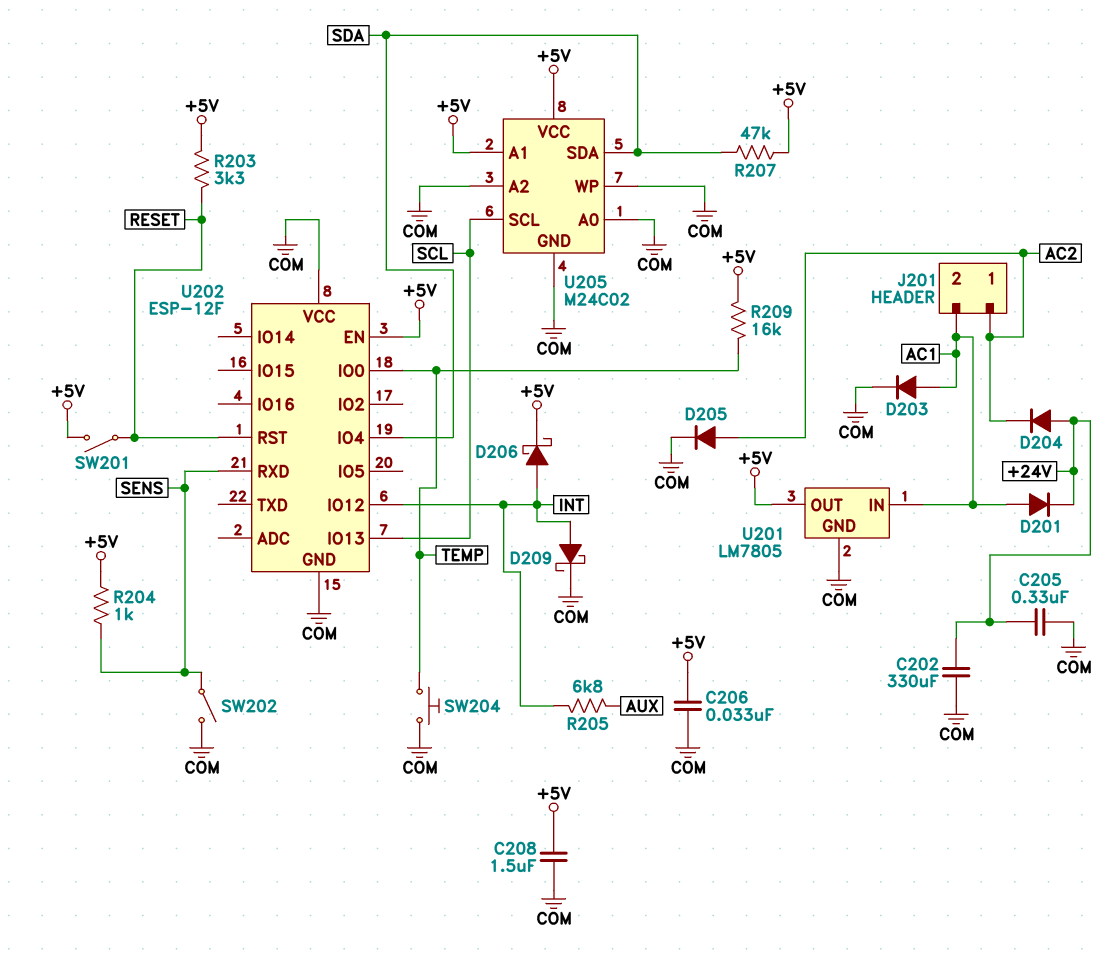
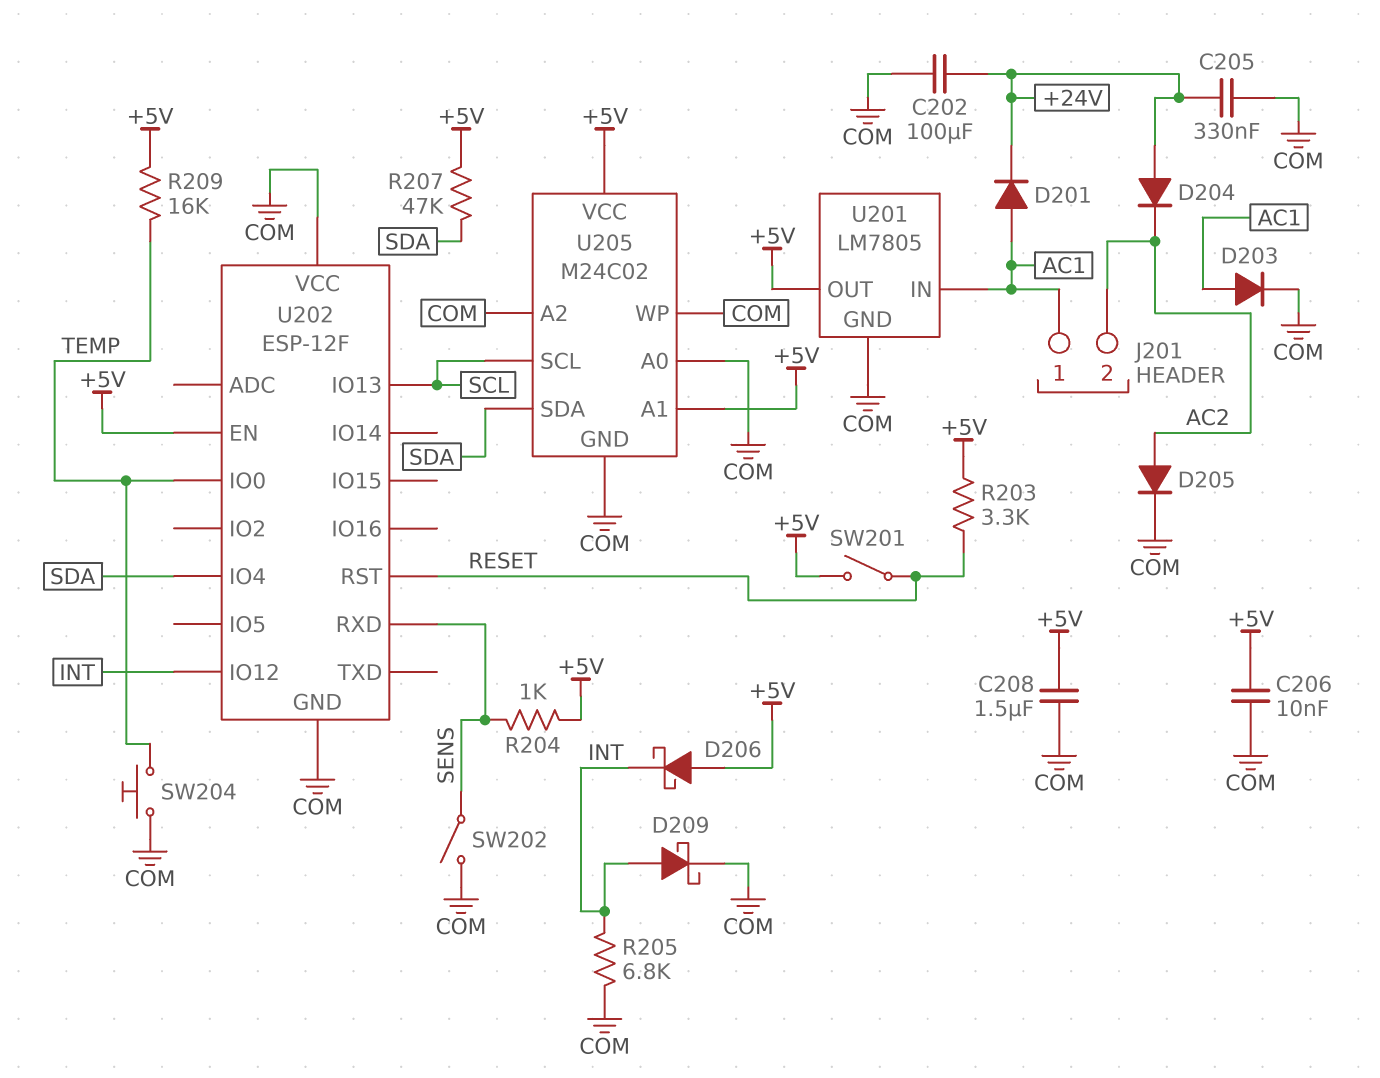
C202: 330uF (+24V, COM) -> 100uF (+24V, COM)
C206: 33nF (+5V, COM) -> 10nF (+5V, COM)
D206: schottky (A INT, K +5V) -> schottky (A +5V, K INT)
J201 pin 1: AC2 -> AC1
J201 pin 2: AC1 -> AC2
R205: 6.8k (AUX, INT) -> 6.8k (COM, INT)

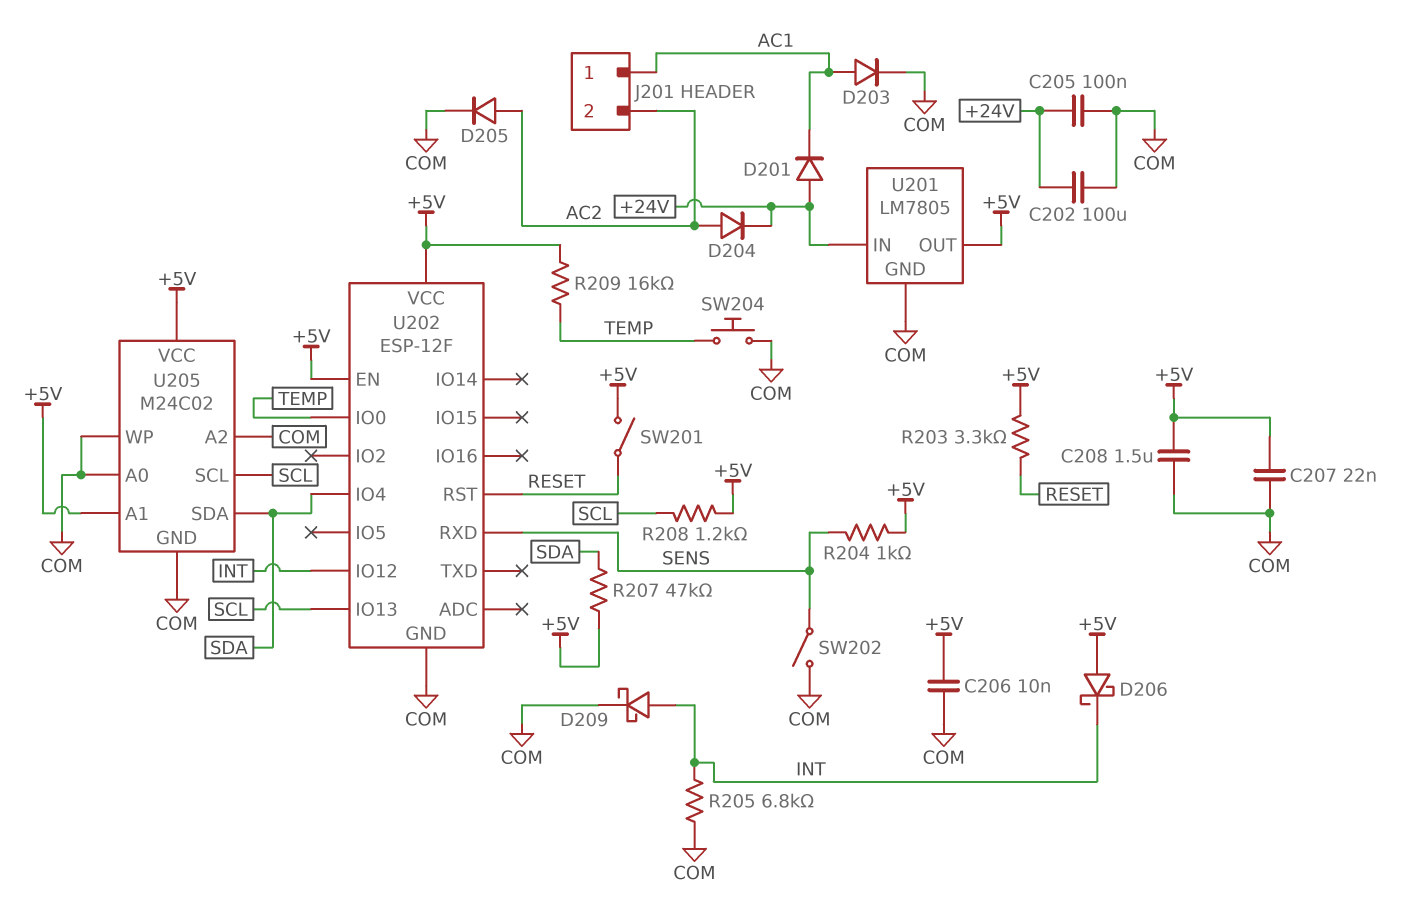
C205: 330nF (+24V, COM) -> 100nF (+24V, COM)
C207: none -> 22nF (+5V, COM)
D201: diode (A AC1, K +24V) -> diode (A +24V, K AC1)
D204: diode (A +24V, K AC2) -> diode (A AC2, K +24V)
R208: none -> 1.2k (+5V, SCL)
U201 pin IN: AC1 -> +24V
U202 pin VCC: COM -> +5V

